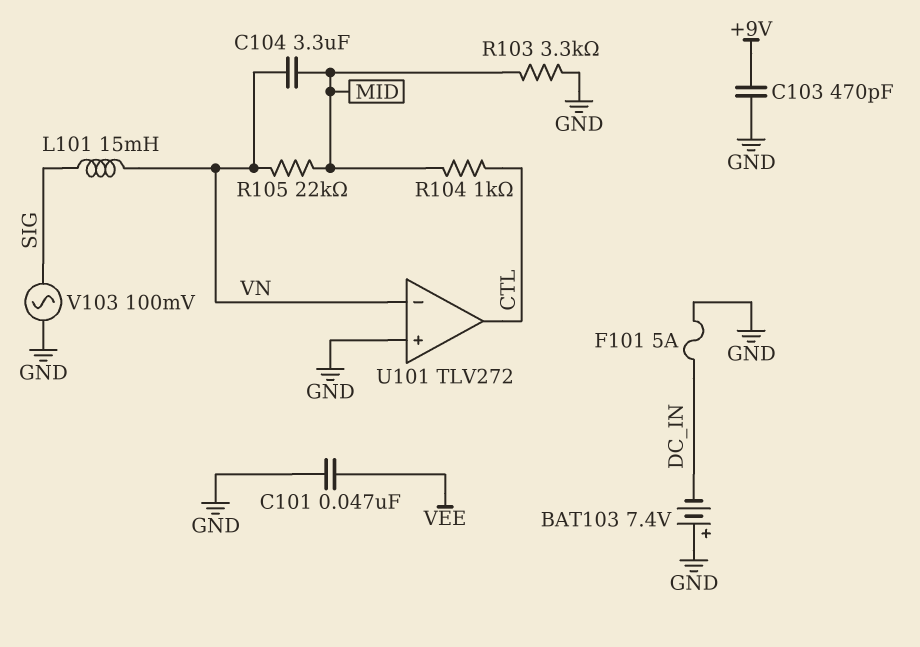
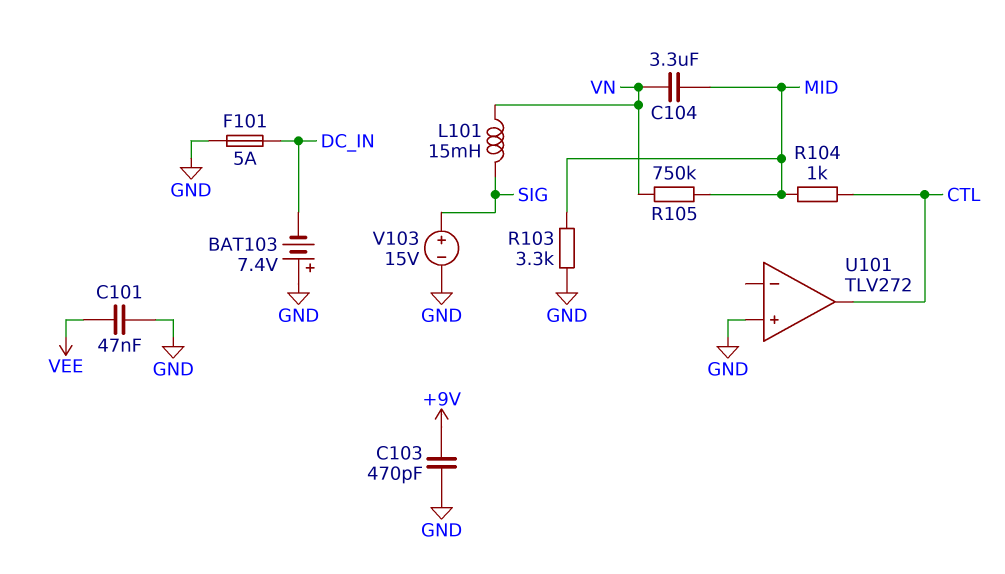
R105: 22k (MID, VN) -> 750k (MID, VN)
U101 pin in-: VN -> none
V103: AC 100mV (GND, SIG) -> 15V (plus SIG, minus GND)

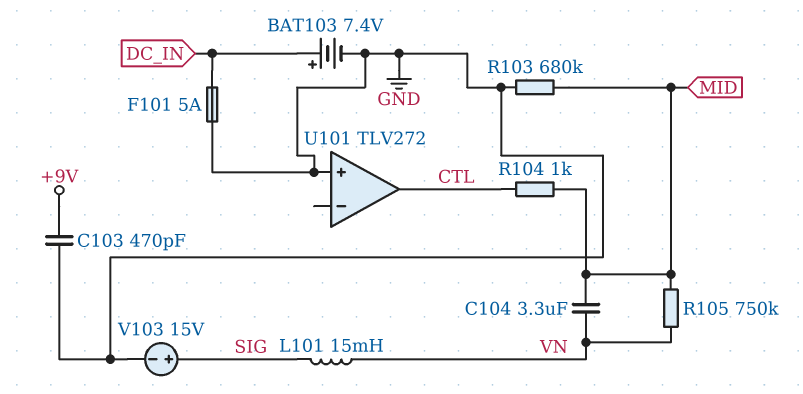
BAT103: 7.4V (plus GND, minus DC_IN) -> 7.4V (plus DC_IN, minus GND)
C101: 47nF (GND, VEE) -> none
R103: 3.3k (GND, MID) -> 680k (GND, MID)

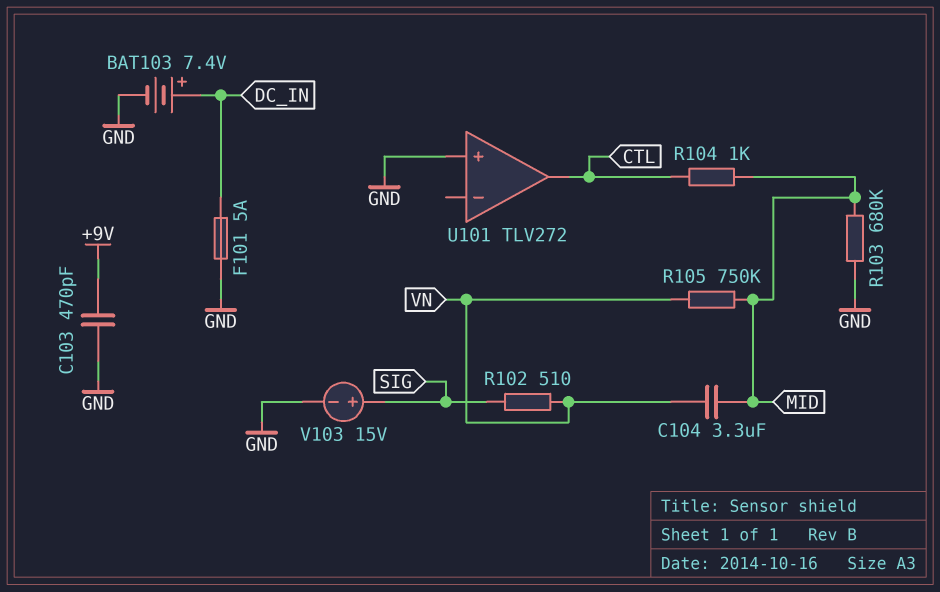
L101: 15mH (SIG, VN) -> none
R102: none -> 510 (SIG, VN)

